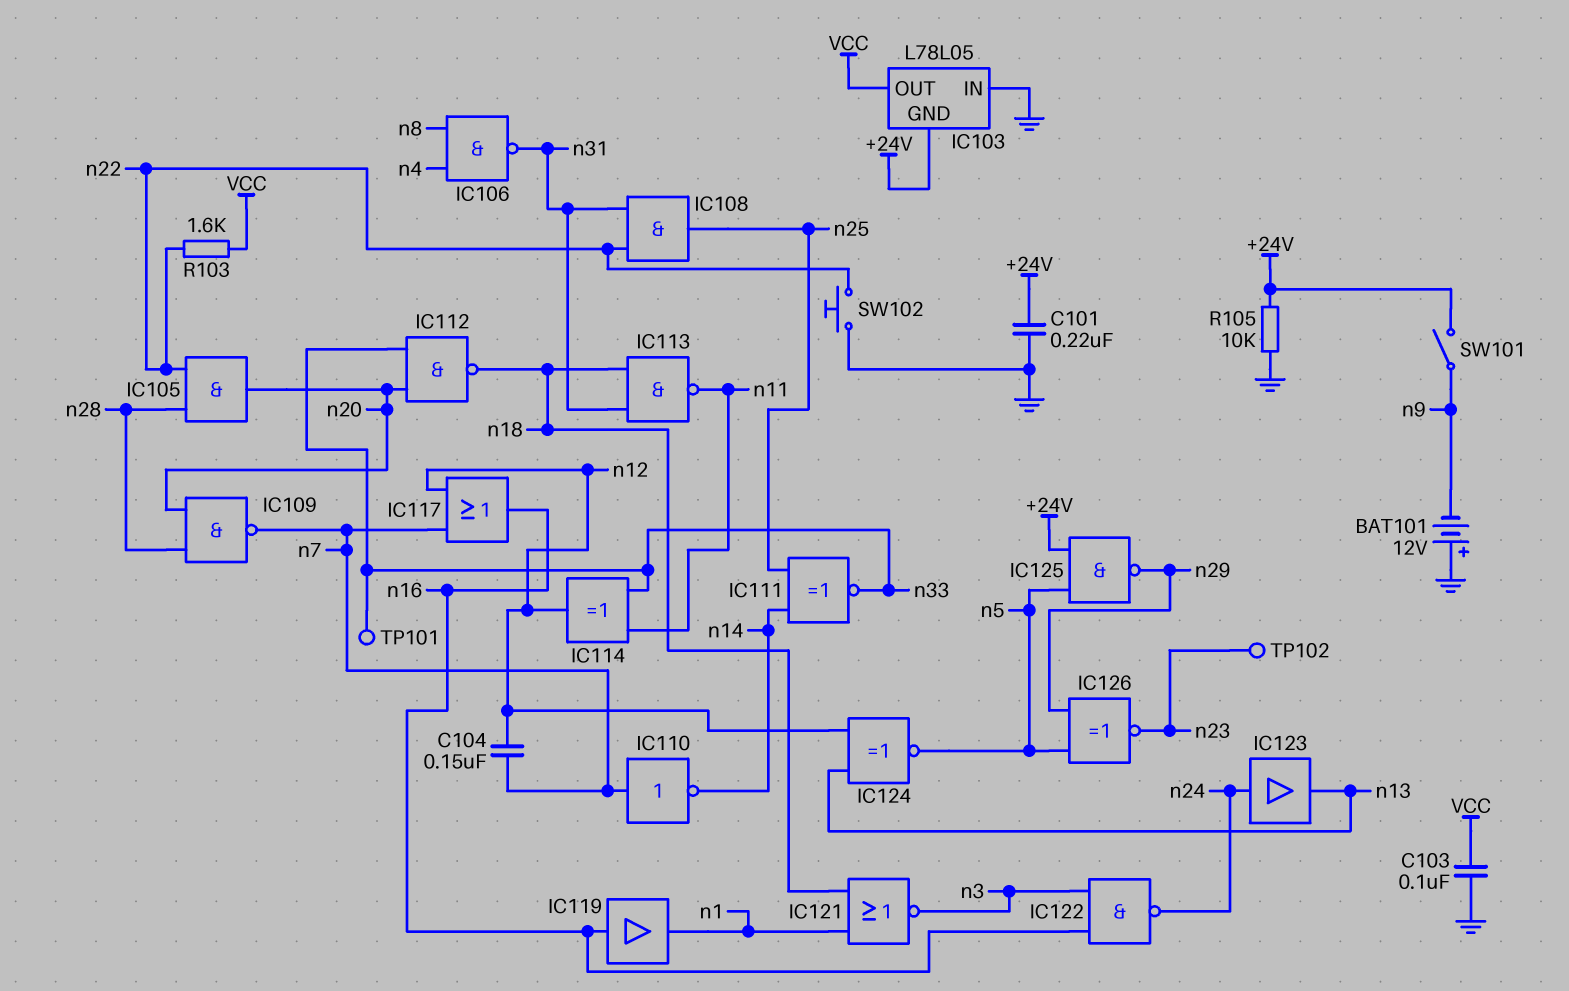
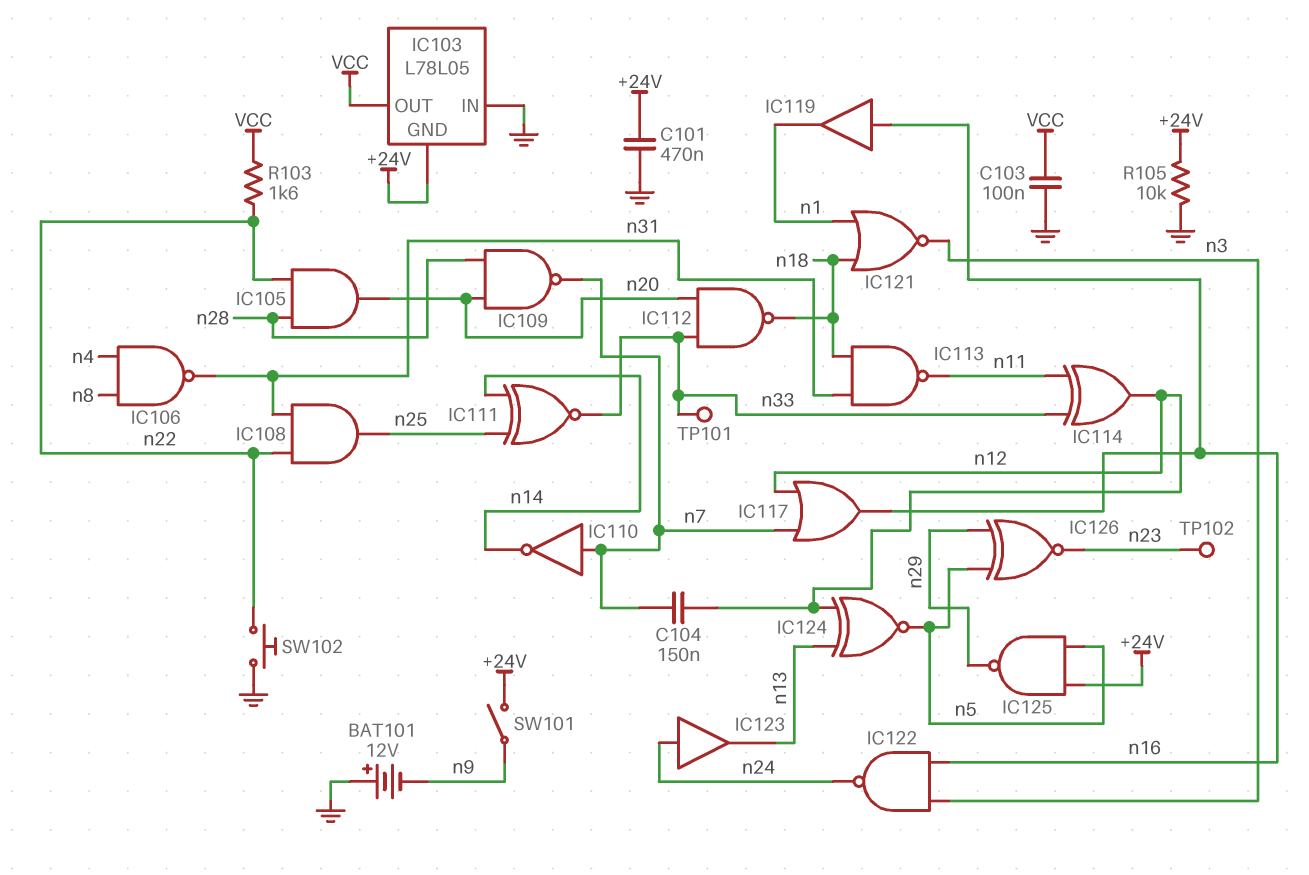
C101: 220nF (+24V, GND) -> 470nF (+24V, GND)

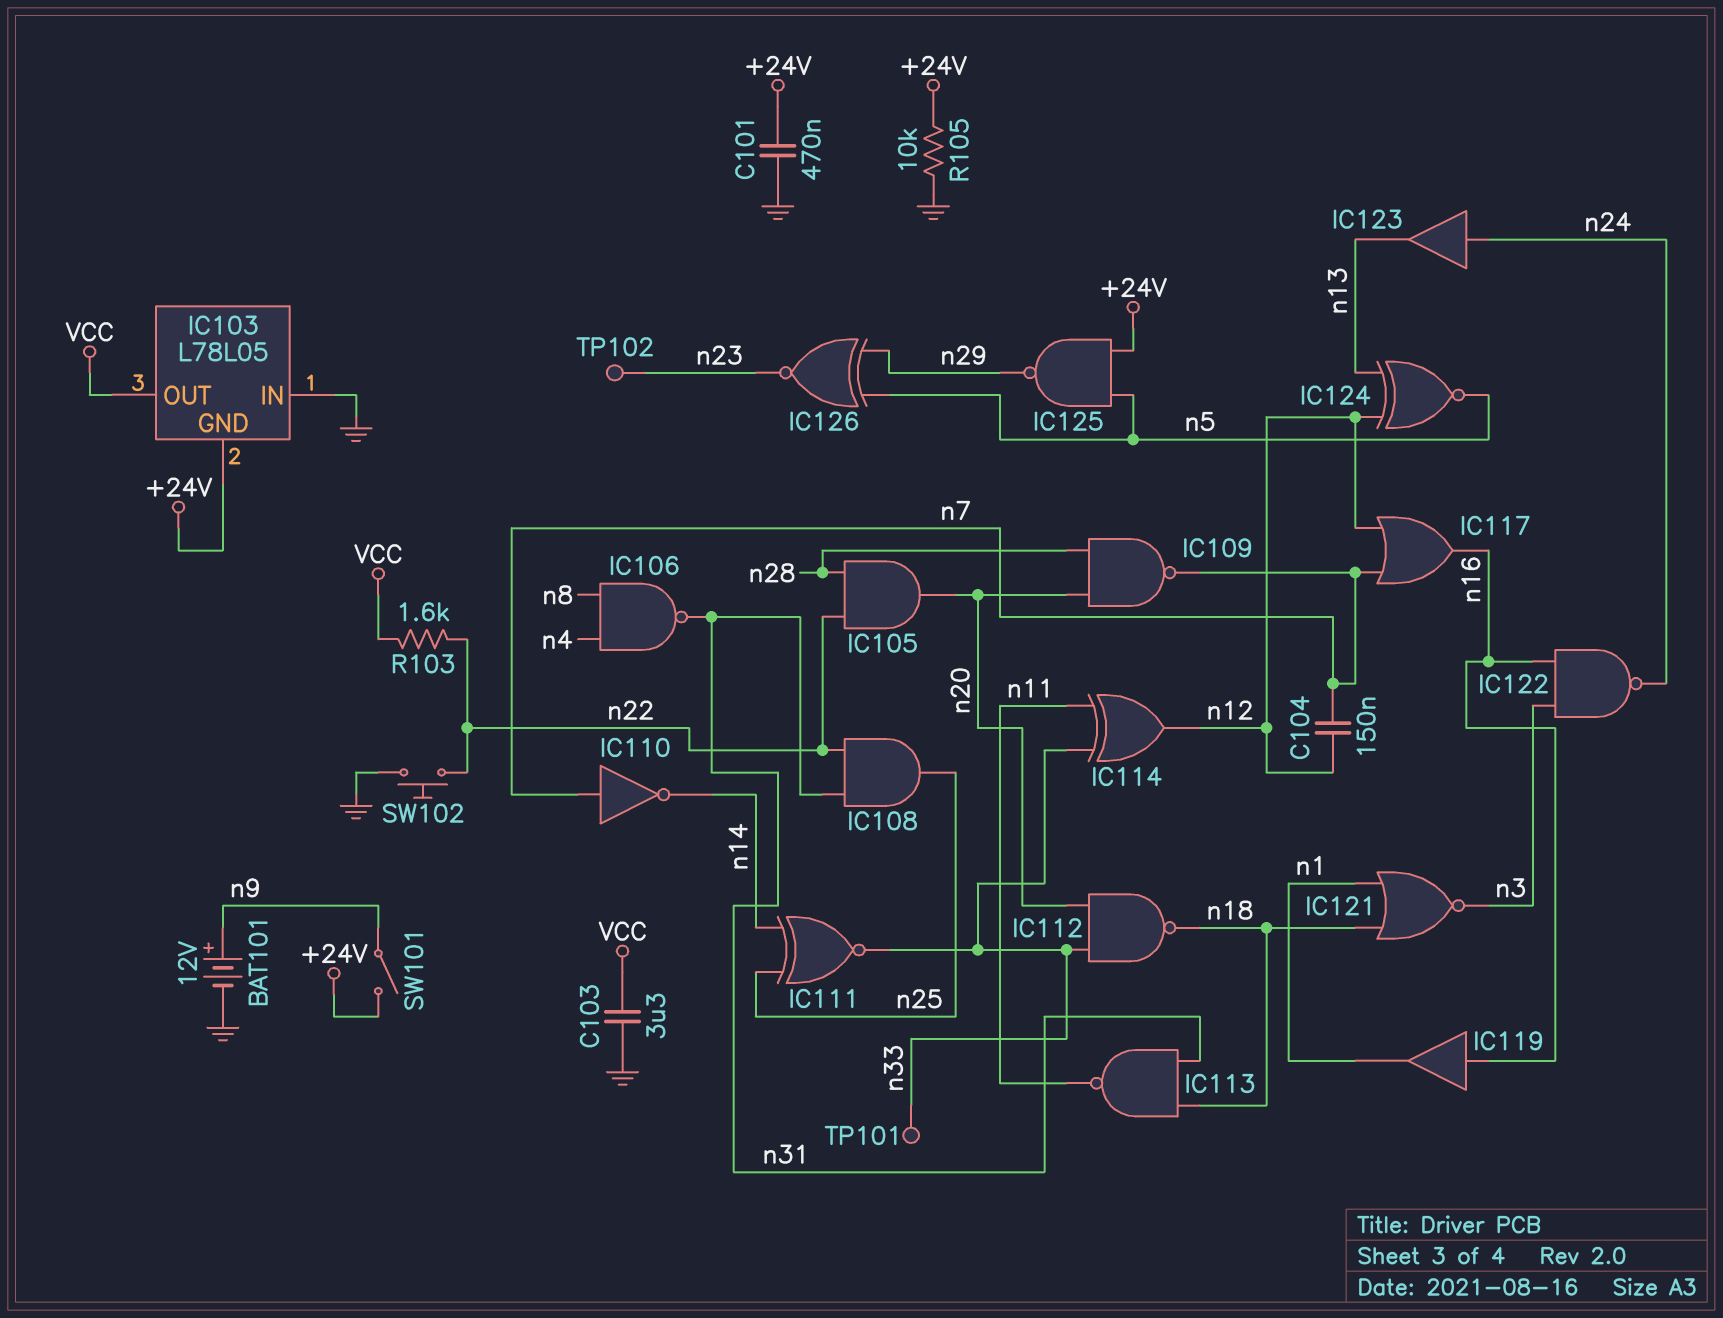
BAT101: 12V (plus GND, minus n9) -> 12V (plus n9, minus GND)
C103: 100nF (GND, VCC) -> 3.3uF (GND, VCC)

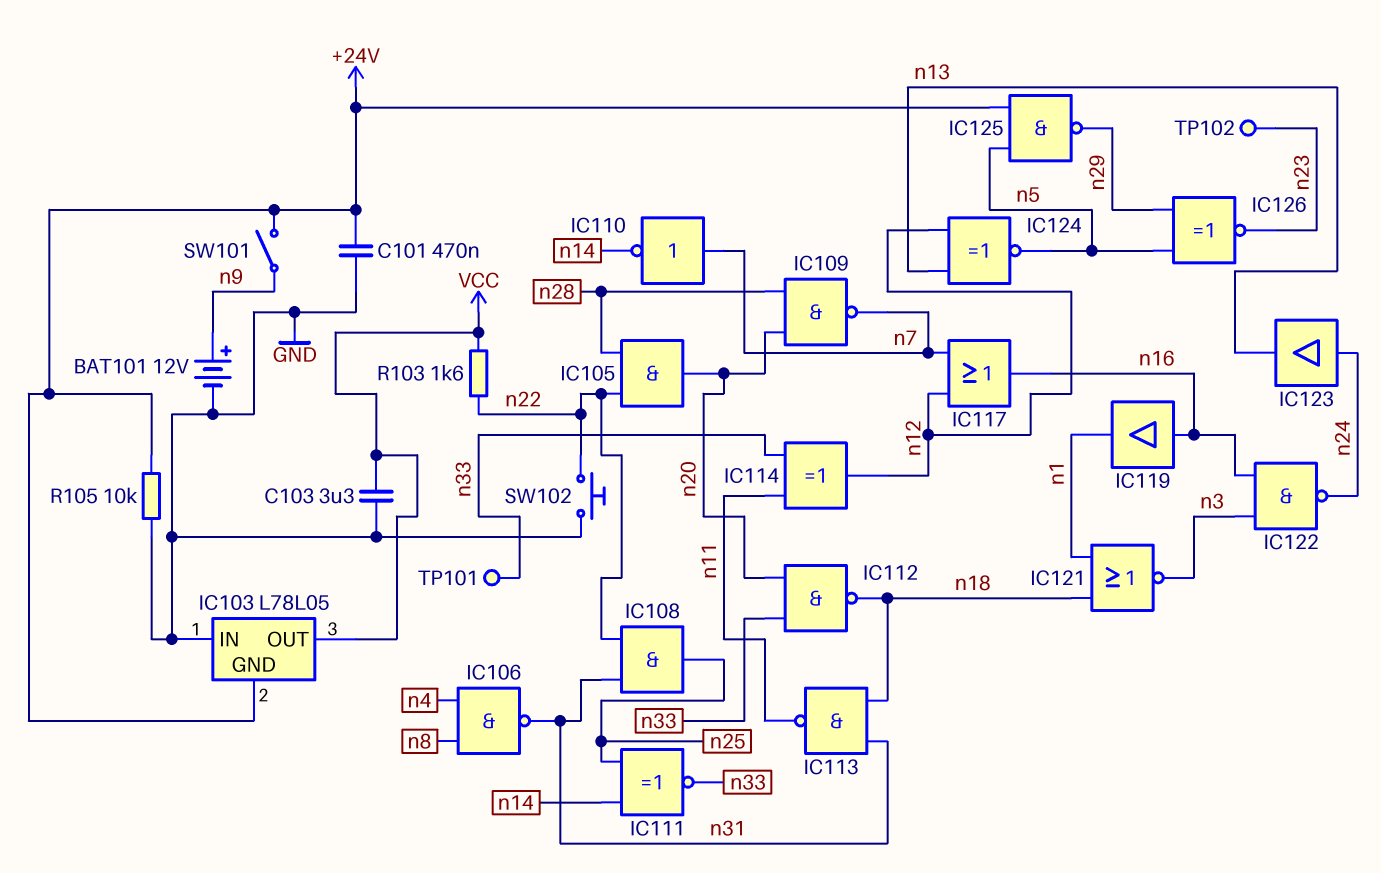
C104: 150nF (n7, n12) -> none

